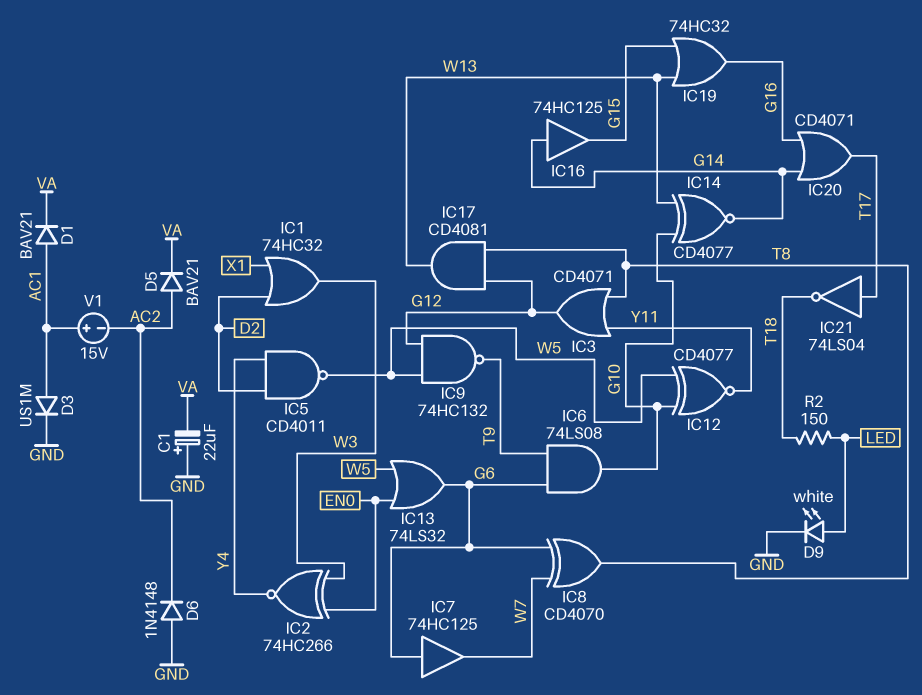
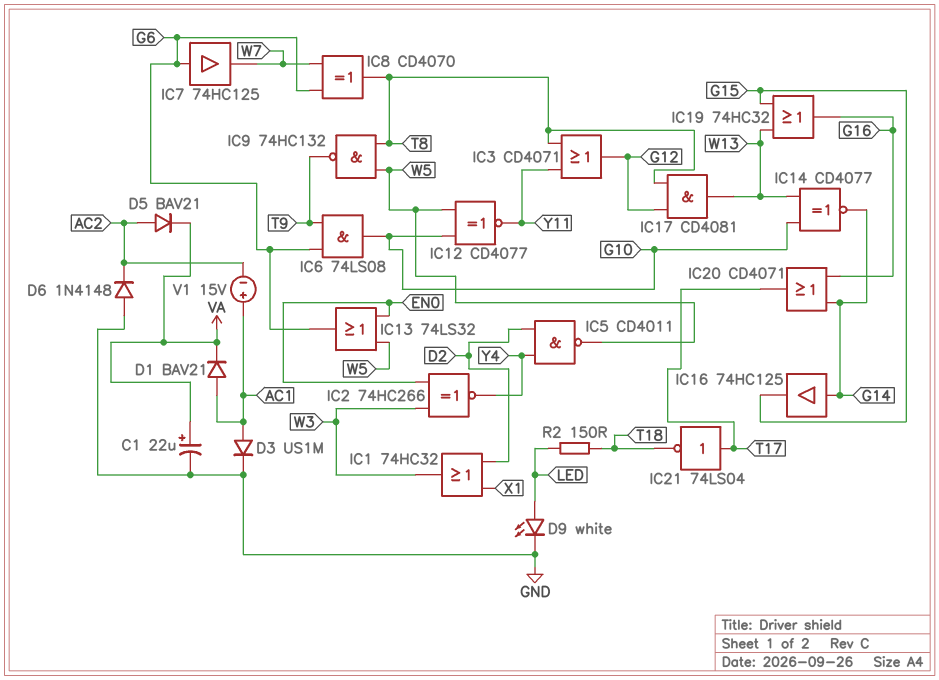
C1: 22uF (plus GND, minus VA) -> 22uF (plus VA, minus GND)
IC9: NAND 74HC132 (in G12, in W5, out T9) -> NAND 74HC132 (in T8, in W5, out T9)

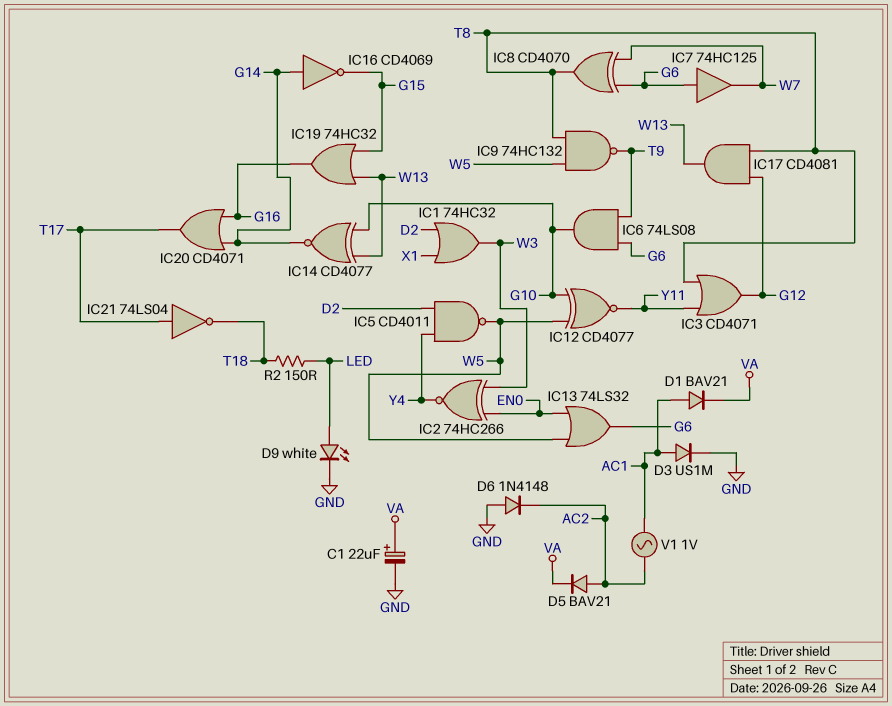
IC16: buffer 74HC125 (in G14, out G15) -> NOT CD4069 (in G14, out G15)
V1: 15V (plus AC1, minus AC2) -> AC 1V (AC1, AC2)

